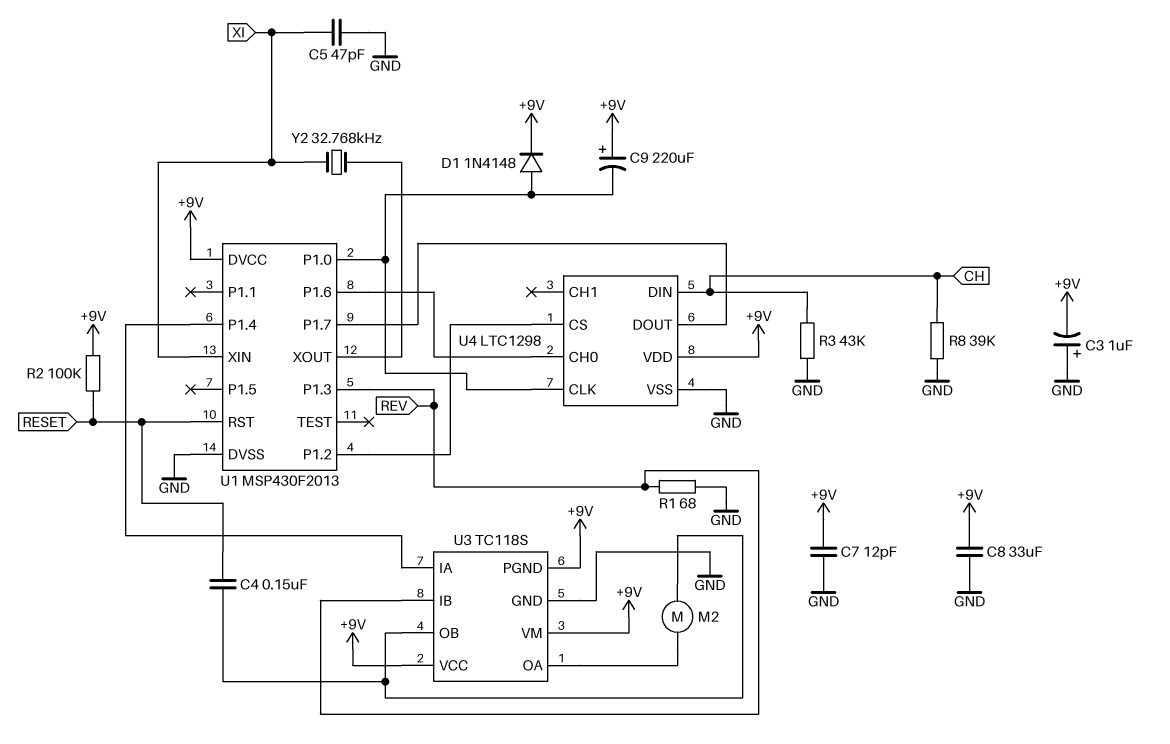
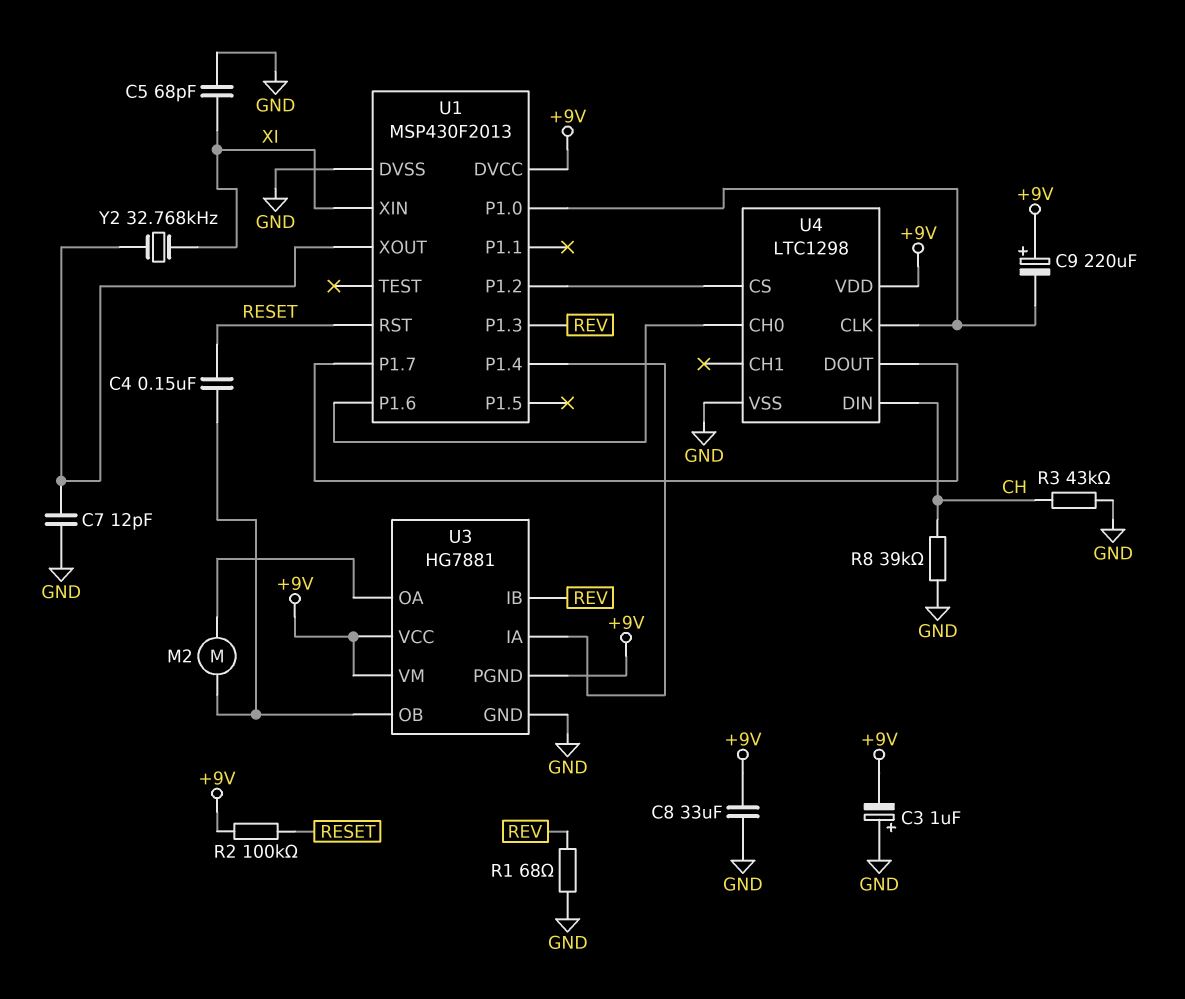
C5: 47pF (GND, XI) -> 68pF (GND, XI)
C7: 12pF (+9V, GND) -> 12pF (GND, U1/XOUT)
D1: diode 1N4148 (A U1/P1.0, K +9V) -> none
U3: TC118S -> HG7881

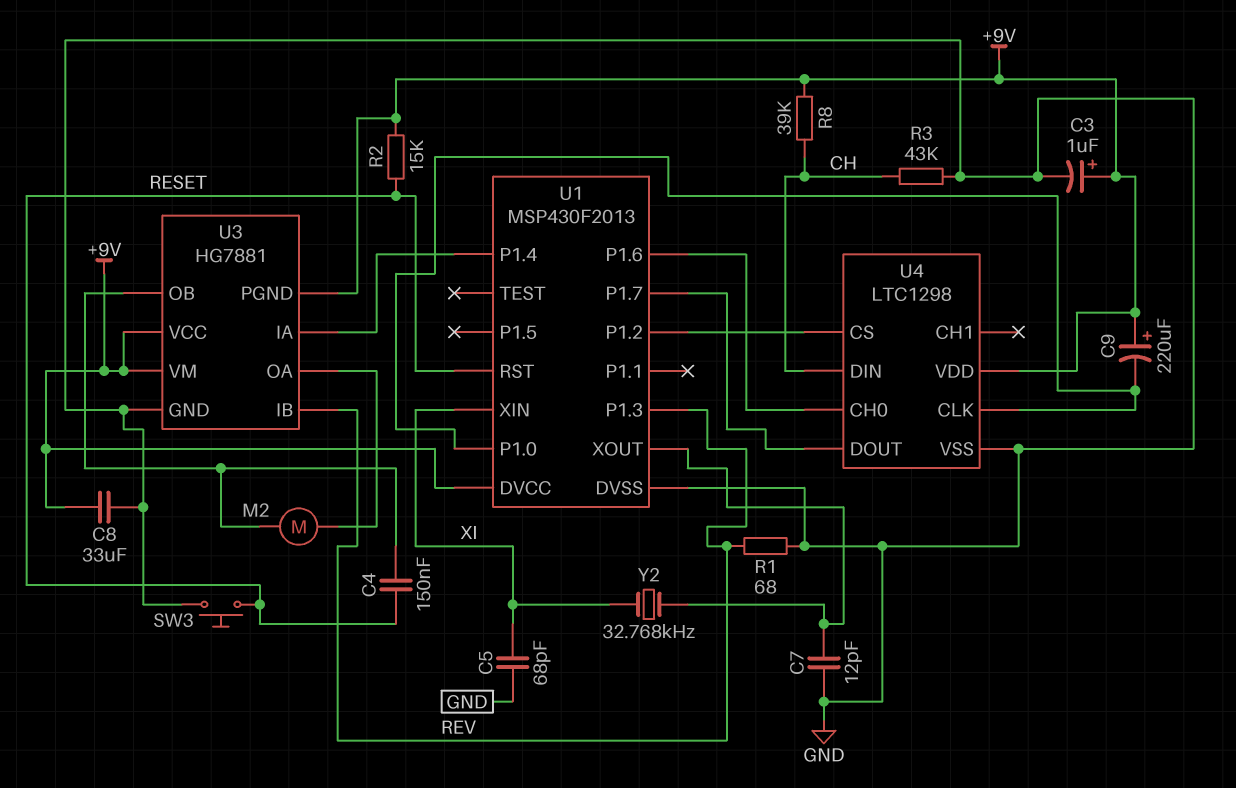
C3: 1uF (plus GND, minus +9V) -> 1uF (plus +9V, minus GND)
R2: 100k (+9V, RESET) -> 15k (+9V, RESET)
R8: 39k (CH, GND) -> 39k (+9V, CH)
SW3: none -> button (GND, RESET)

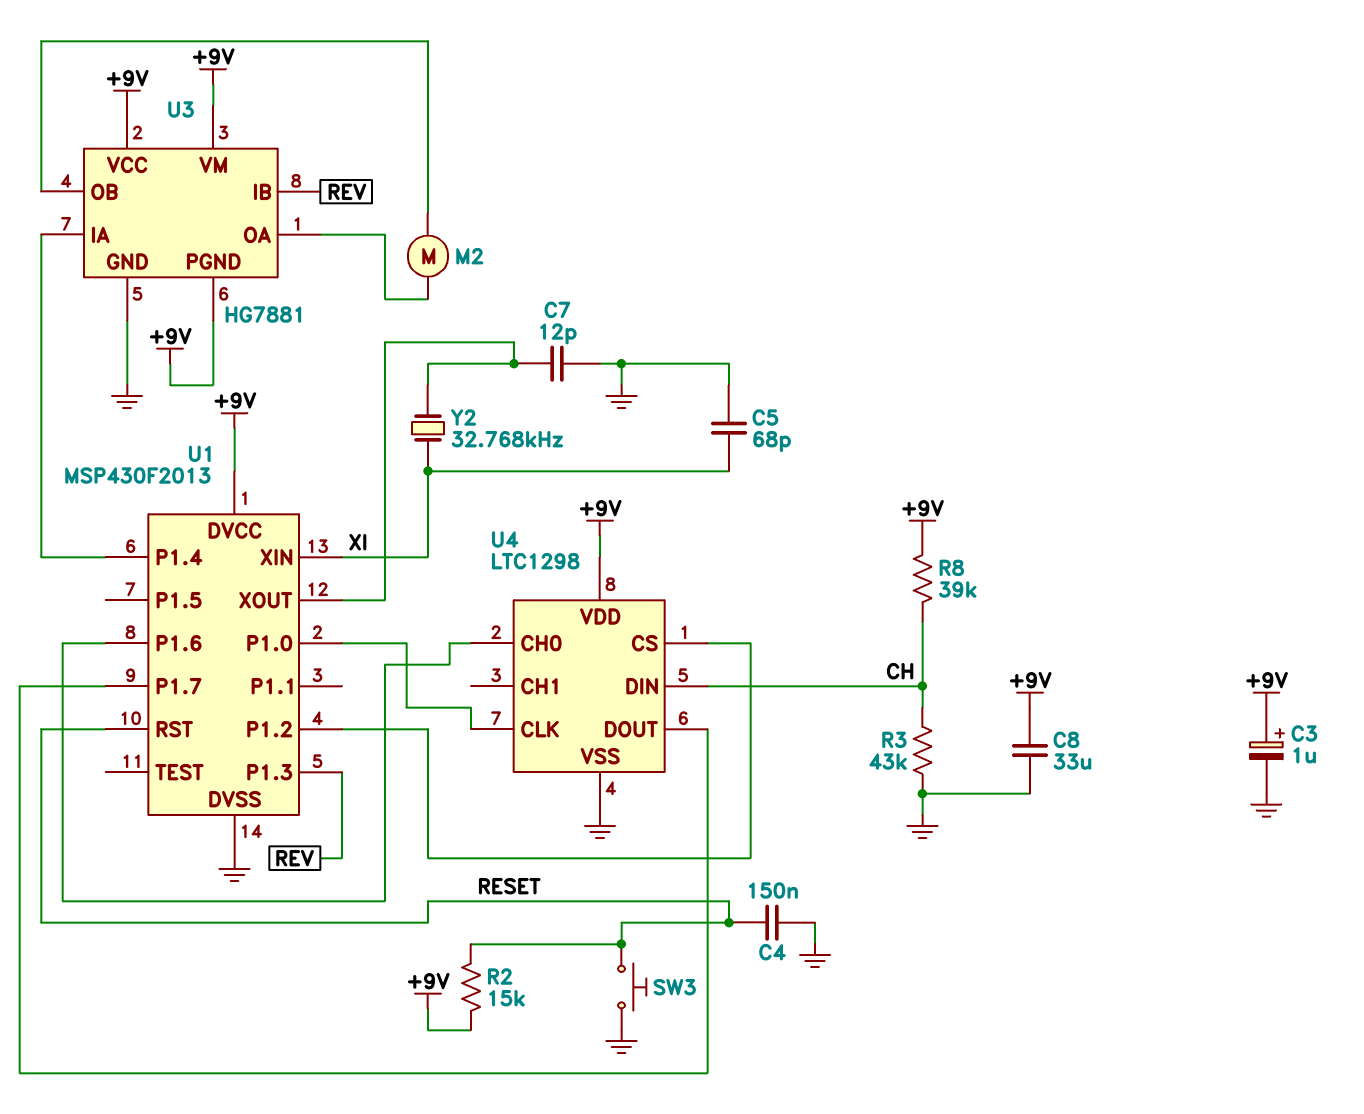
C4: 150nF (RESET, U3/OB) -> 150nF (GND, RESET)
C9: 220uF (plus +9V, minus U1/P1.0) -> none
R1: 68 (GND, REV) -> none

